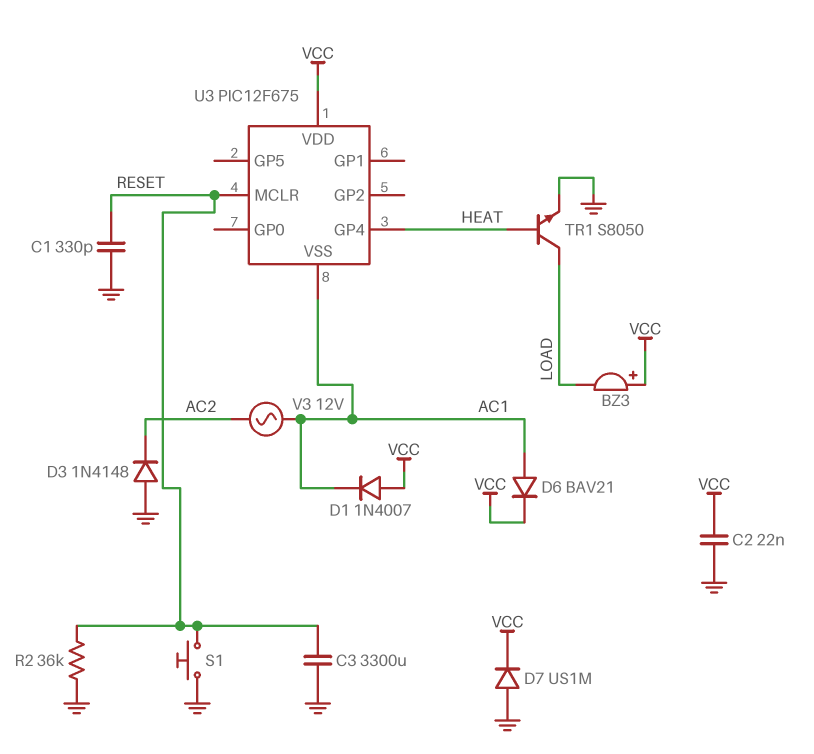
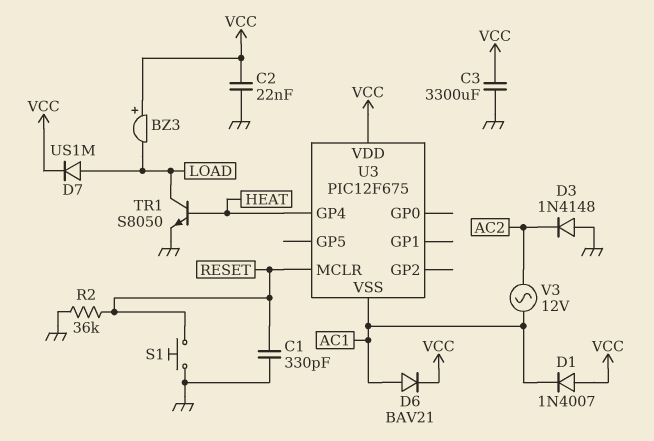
C3: 3300uF (GND, RESET) -> 3300uF (GND, VCC)
D7: diode US1M (A GND, K VCC) -> diode US1M (A LOAD, K VCC)

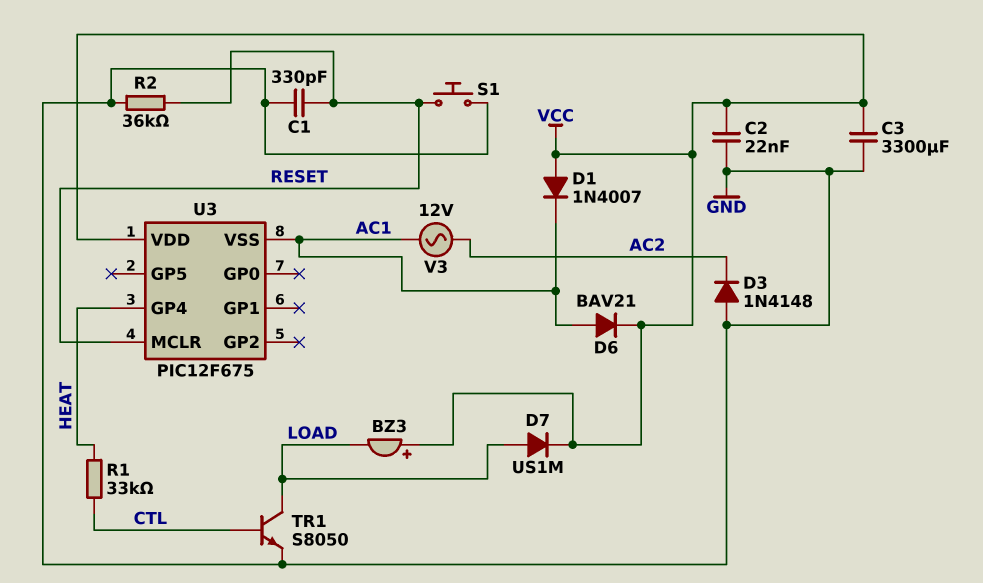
R1: none -> 33k (CTL, HEAT)
TR1: NPN S8050 (B HEAT, C LOAD, E GND) -> NPN S8050 (B CTL, C LOAD, E GND)

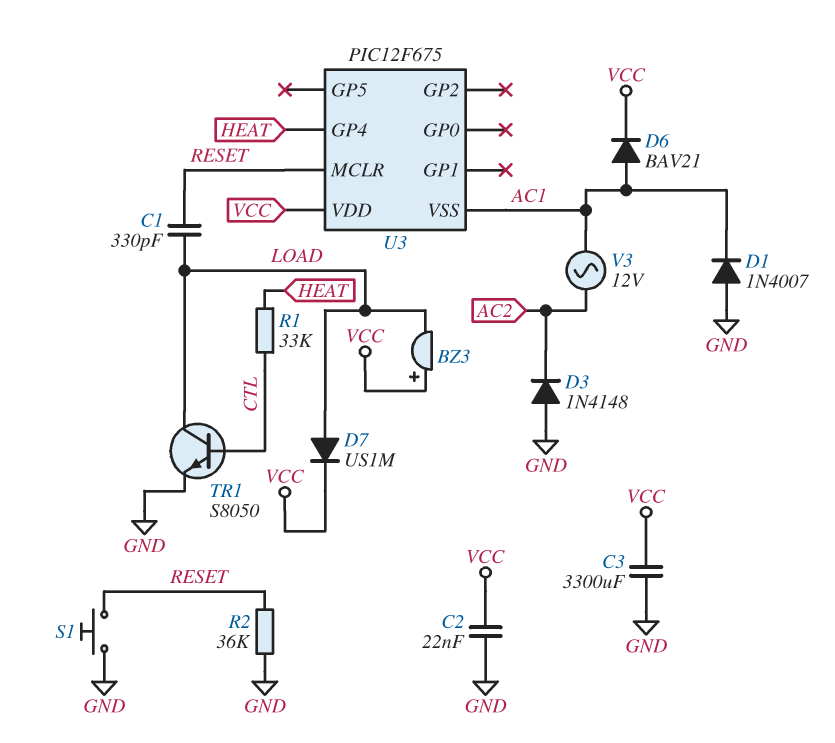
C1: 330pF (GND, RESET) -> 330pF (LOAD, RESET)
D1: diode 1N4007 (A VCC, K AC1) -> diode 1N4007 (A GND, K AC1)

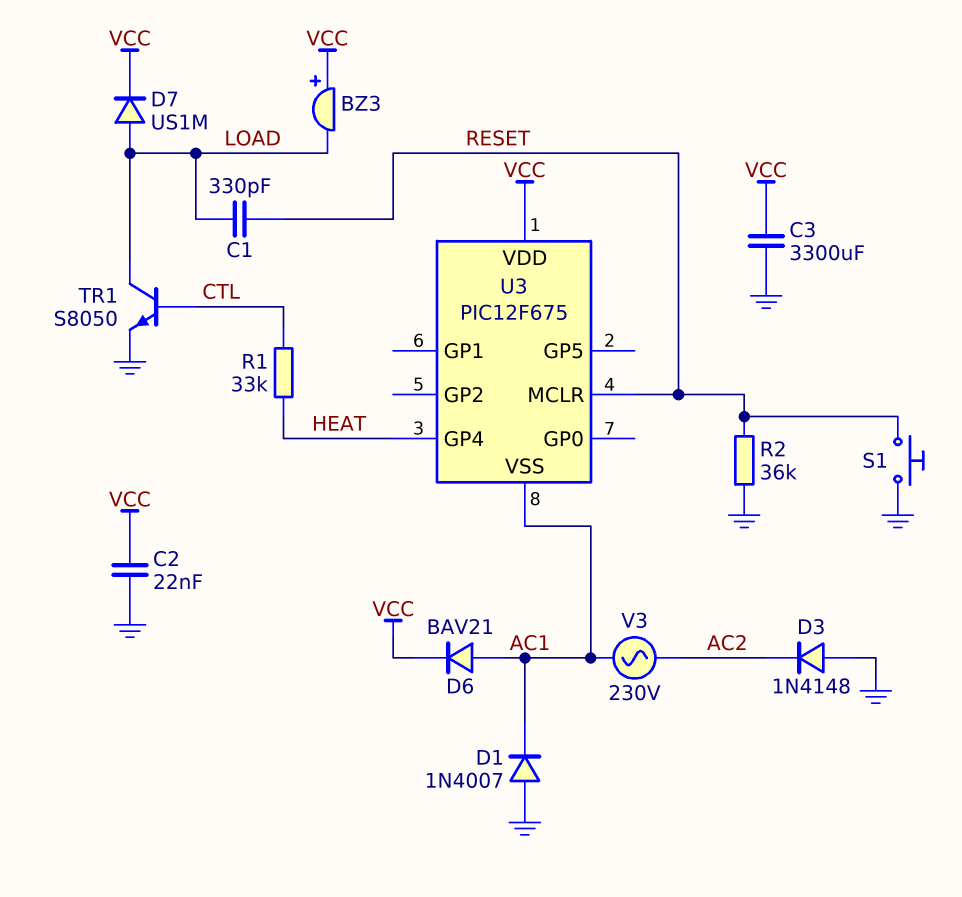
V3: AC 12V (AC1, AC2) -> AC 230V (AC1, AC2)

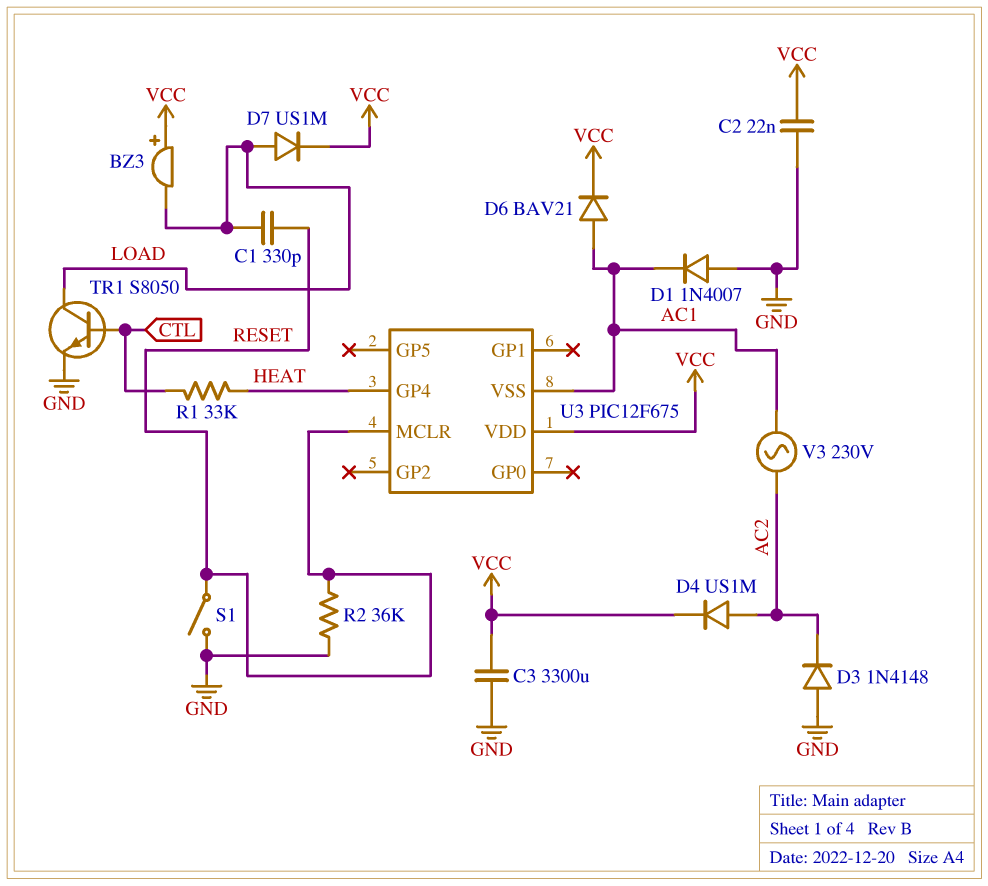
D4: none -> diode US1M (A AC2, K VCC)
S1: button (GND, RESET) -> switch (GND, RESET)

